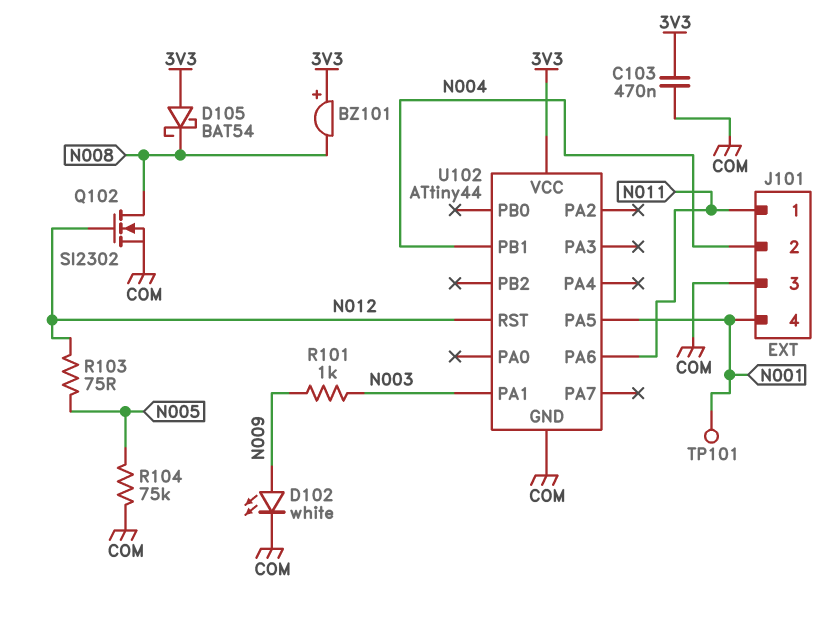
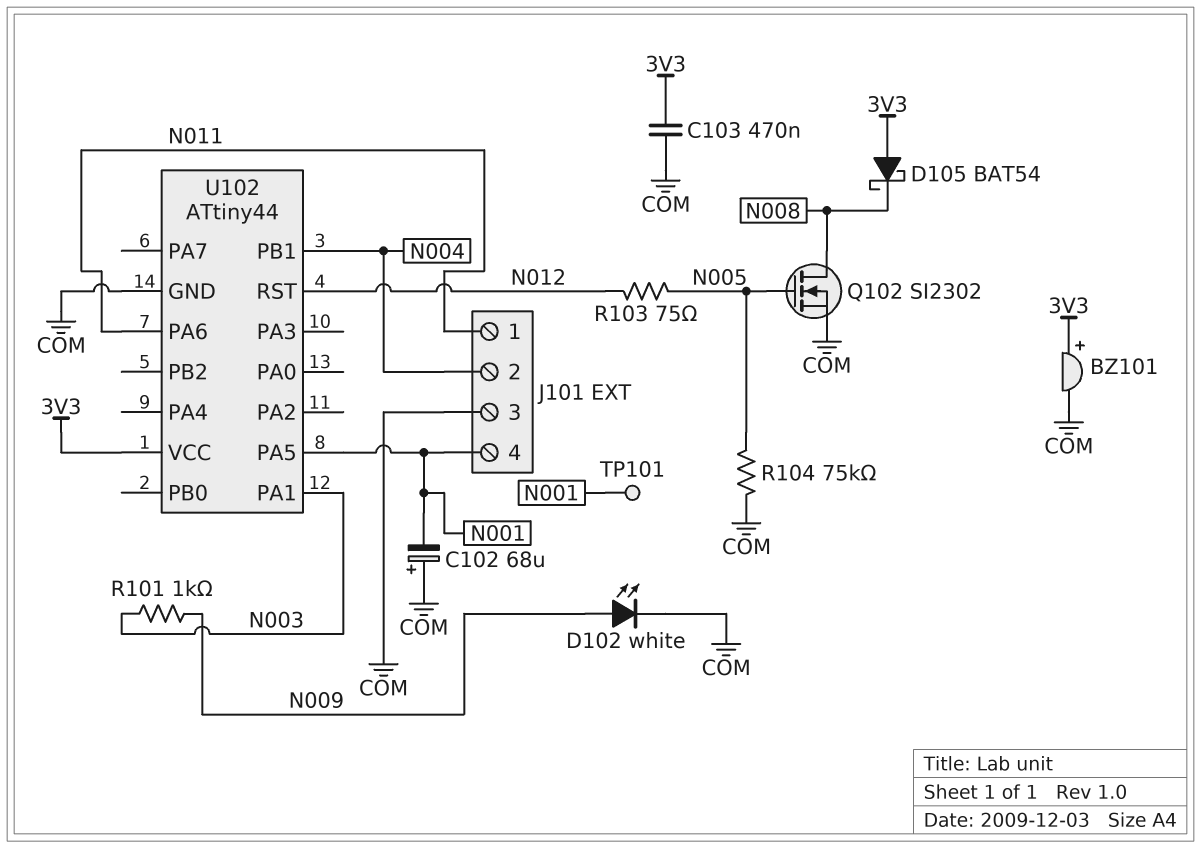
BZ101: buzzer (plus 3V3, minus N008) -> buzzer (plus 3V3, minus COM)
C102: none -> 68uF (plus COM, minus N001)
Q102: NMOS SI2302 (G N012, D N008, S COM) -> NMOS SI2302 (G N005, D N008, S COM)

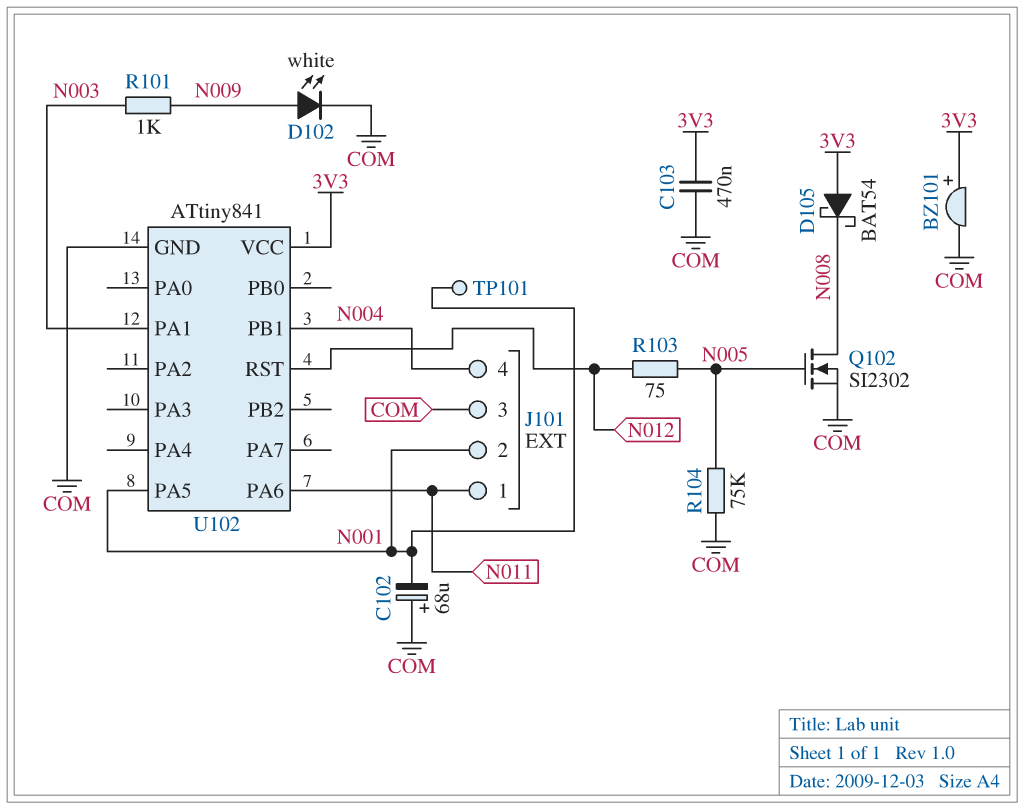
J101 pin 2: N004 -> N001
J101 pin 4: N001 -> N004
U102: ATtiny44 -> ATtiny841

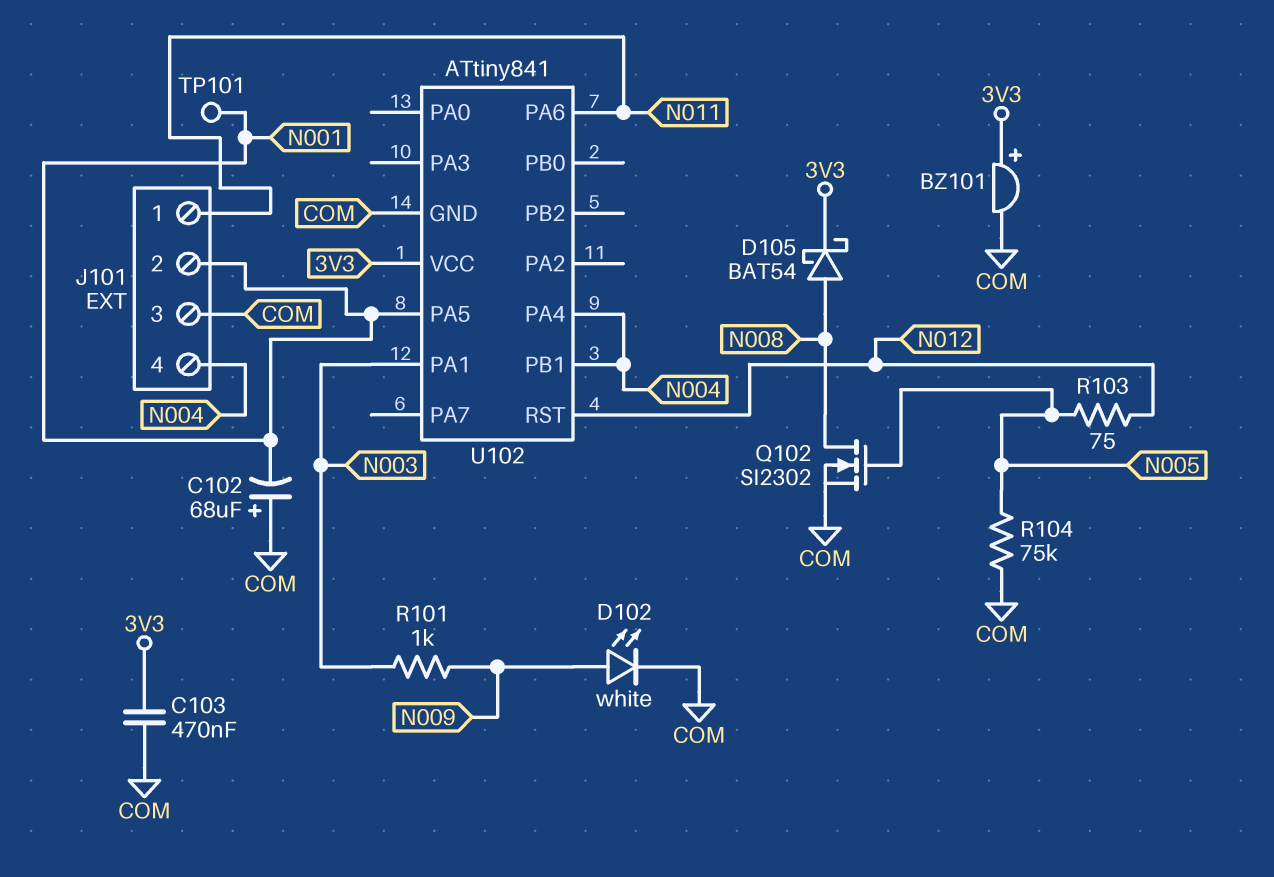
D105: schottky BAT54 (A 3V3, K N008) -> schottky BAT54 (A N008, K 3V3)
U102 pin PA4: none -> N004

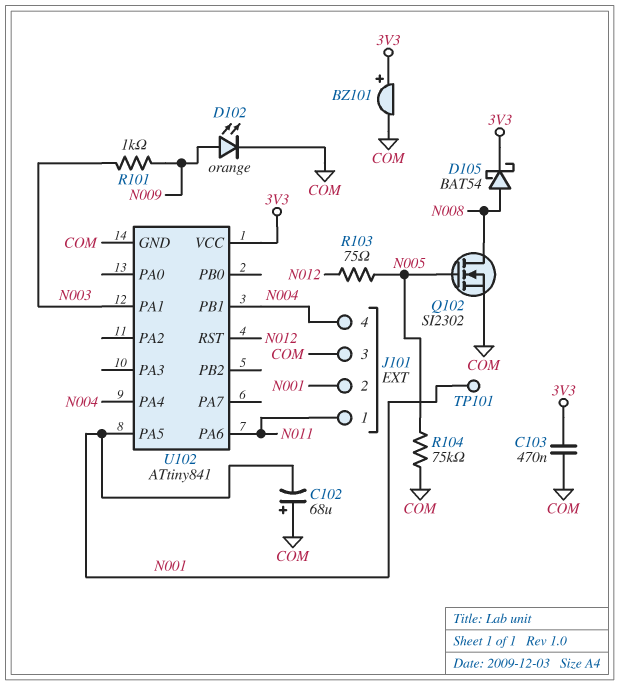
D102: LED white (A N009, K COM) -> LED orange (A N009, K COM)

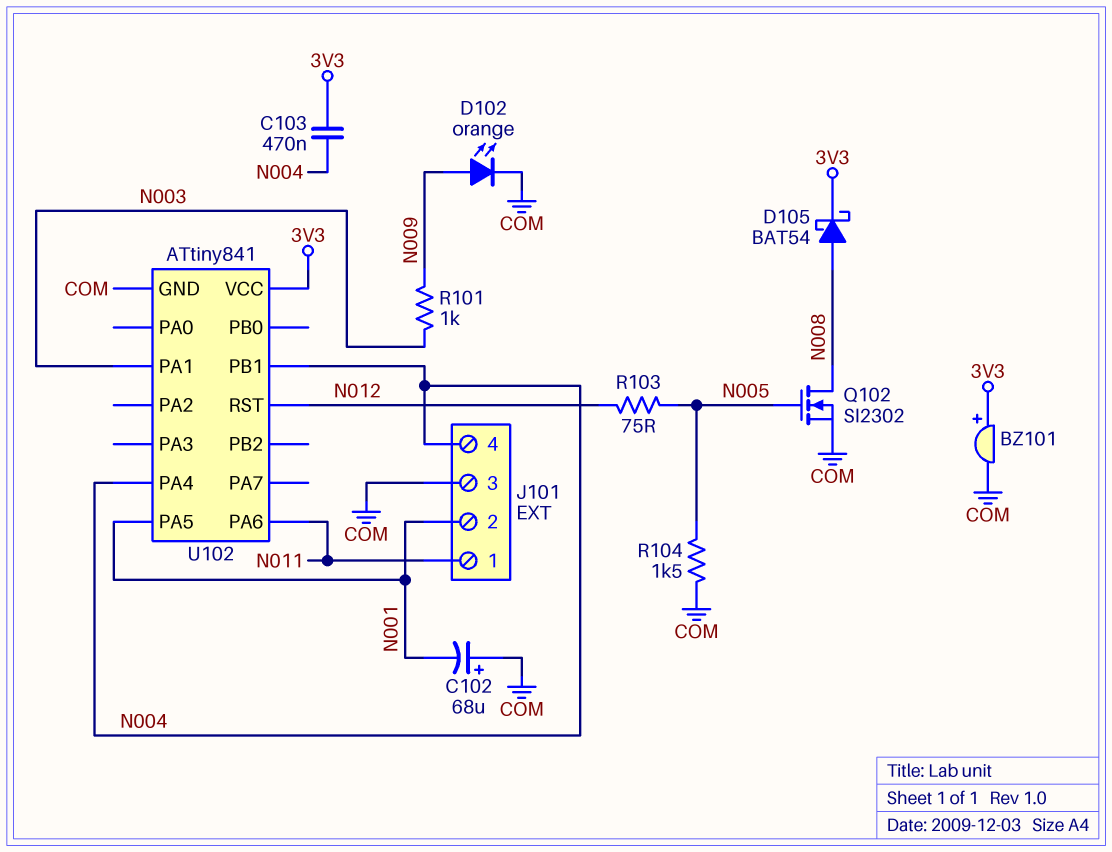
C103: 470nF (3V3, COM) -> 470nF (3V3, N004)
R104: 75k (COM, N005) -> 1.5k (COM, N005)
TP101: test point (N001) -> none

